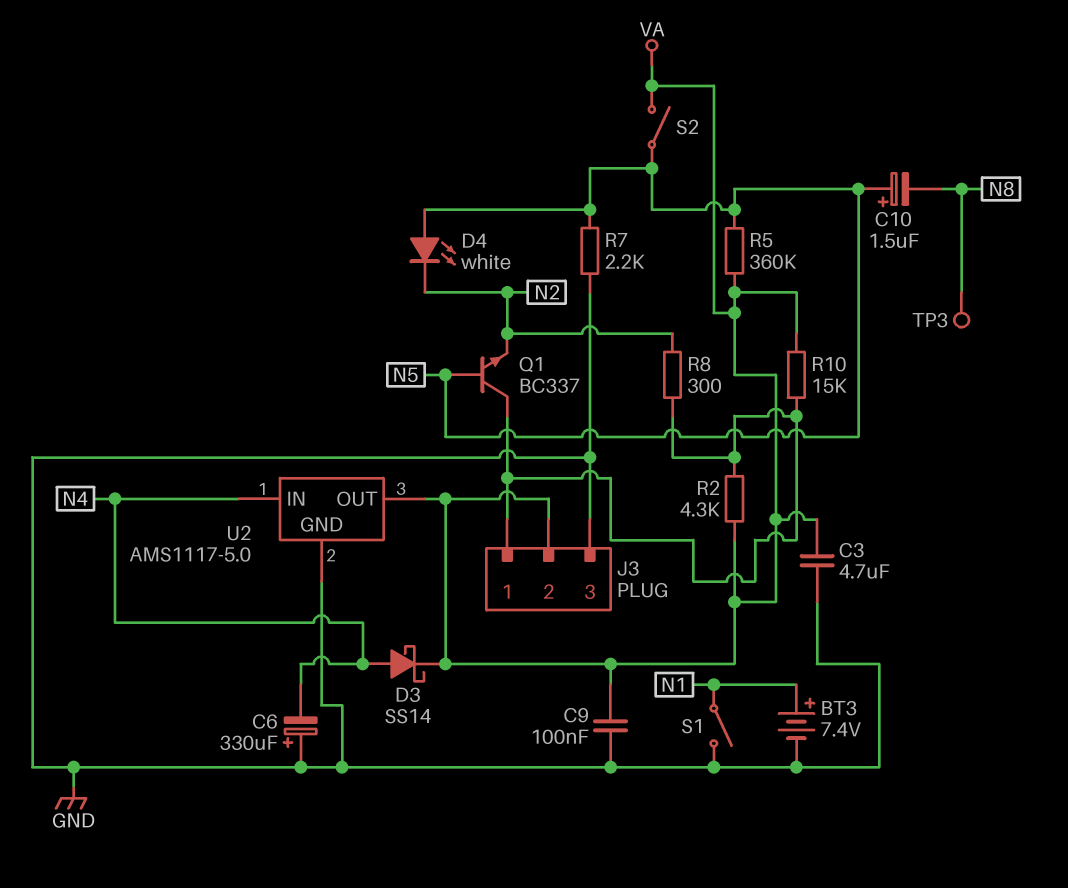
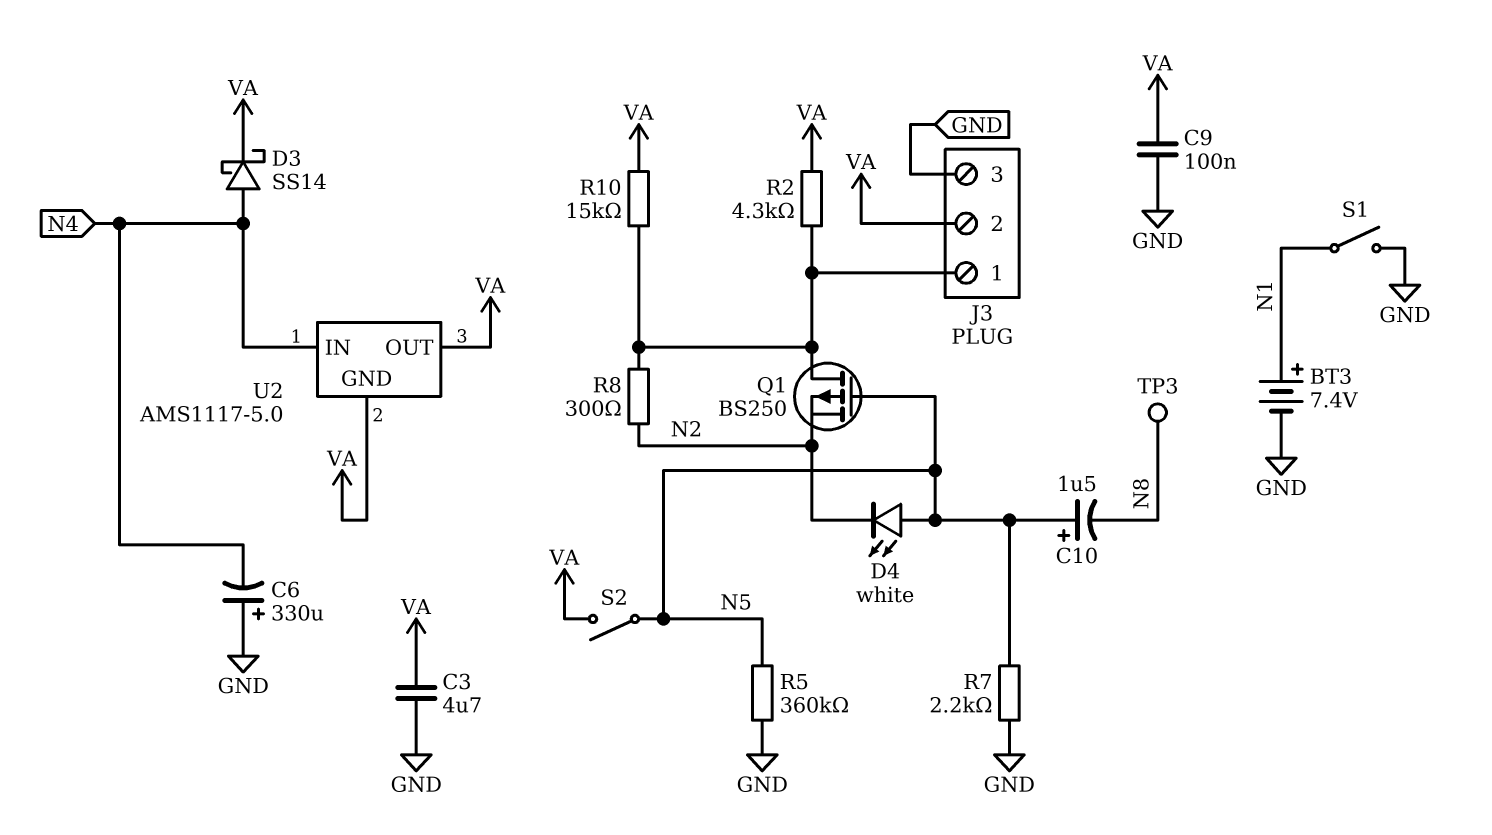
Q1: NPN BC337 (B N5, C J3/1, E N2) -> PMOS BS250 (G N5, D J3/1, S N2)
R5: 360k (N5, VA) -> 360k (GND, N5)
U2 pin GND: GND -> VA

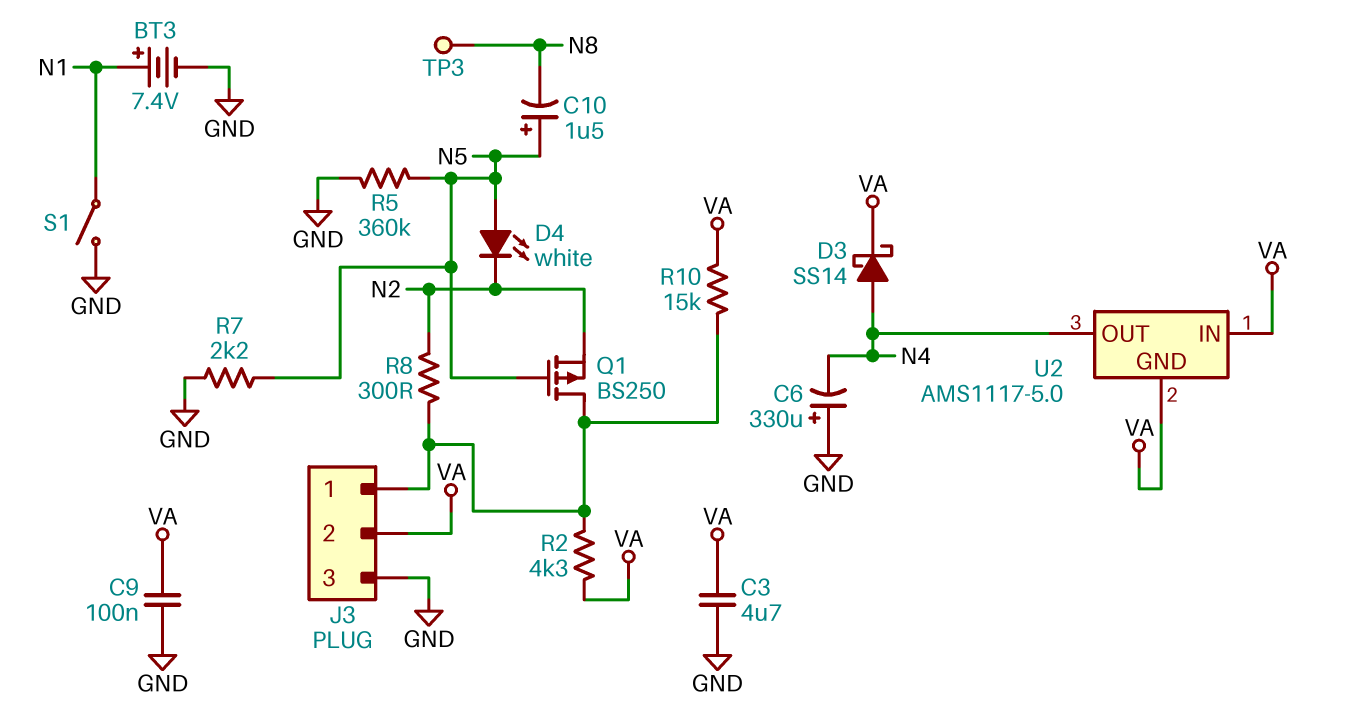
S2: switch (N5, VA) -> none
U2 pin IN: N4 -> VA
U2 pin OUT: VA -> N4

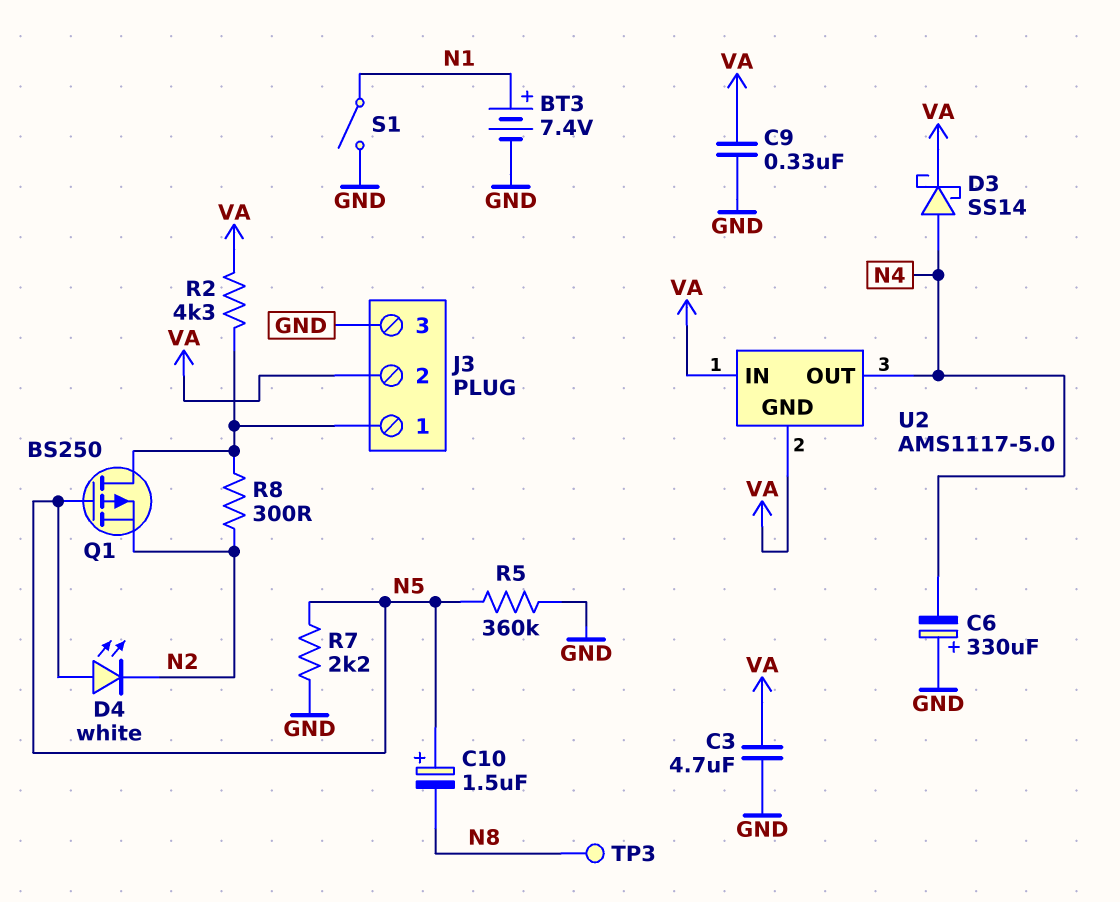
C9: 100nF (GND, VA) -> 330nF (GND, VA)
R10: 15k (J3/1, VA) -> none

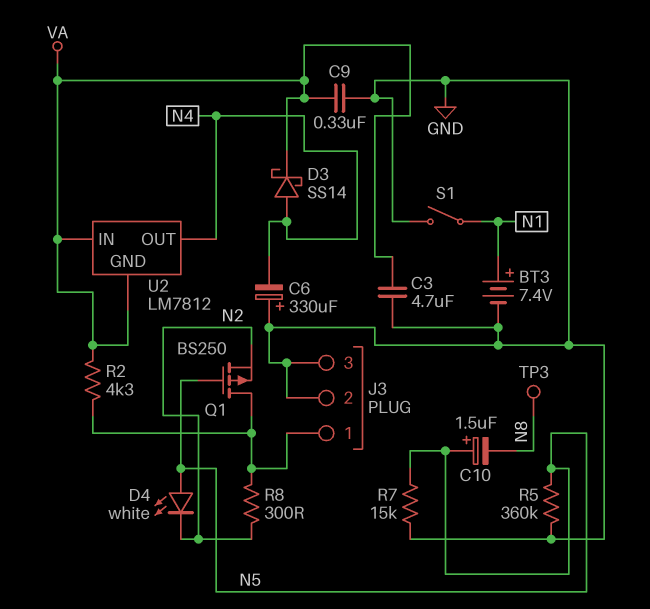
J3 pin 2: VA -> GND
R7: 2.2k (GND, N5) -> 15k (GND, N5)
U2: AMS1117-5.0 -> LM7812

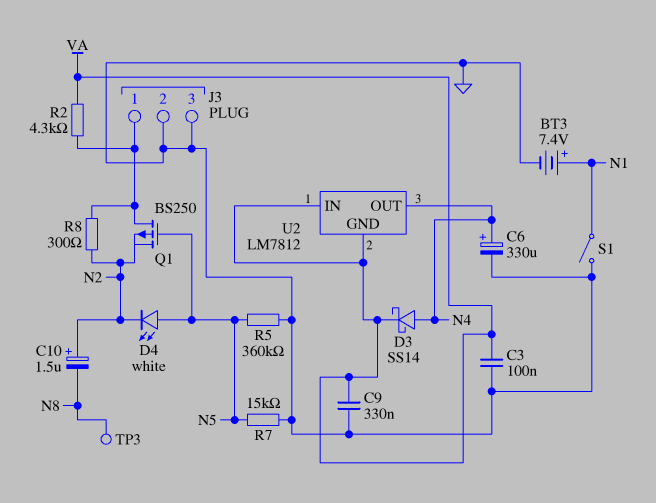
C3: 4.7uF (GND, VA) -> 100nF (GND, VA)
C6: 330uF (plus GND, minus N4) -> 330uF (plus N4, minus GND)
C10: 1.5uF (plus N5, minus N8) -> 1.5uF (plus N2, minus N8)

